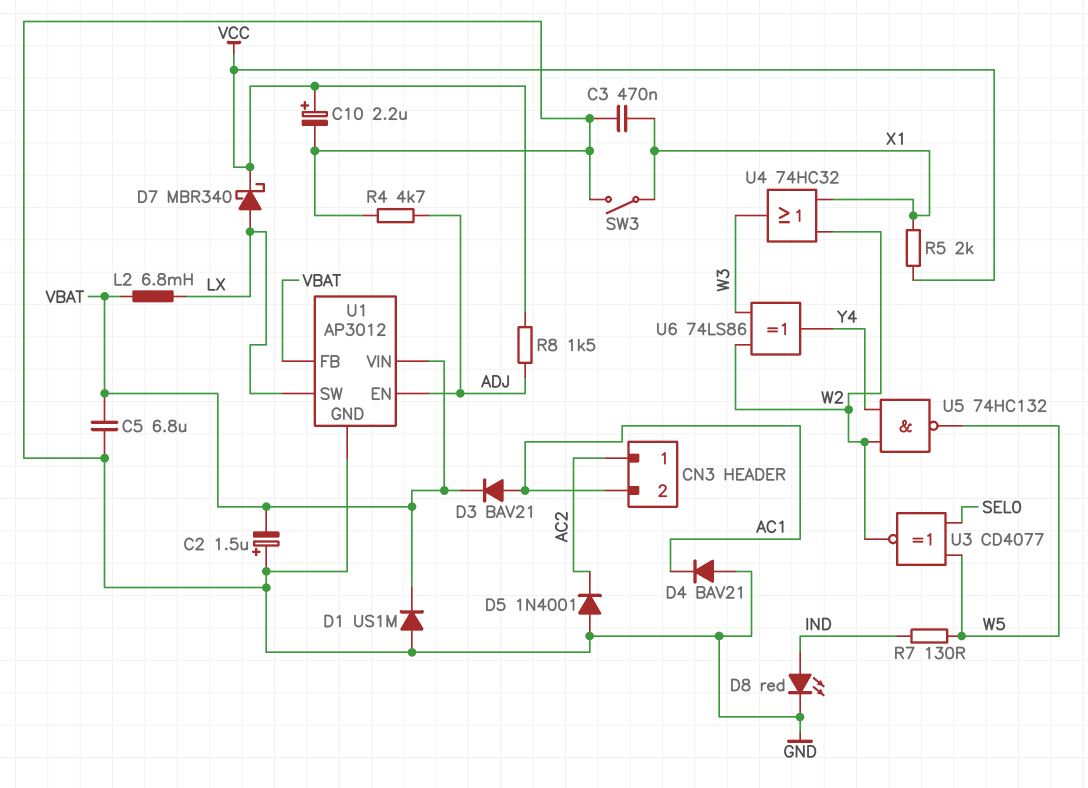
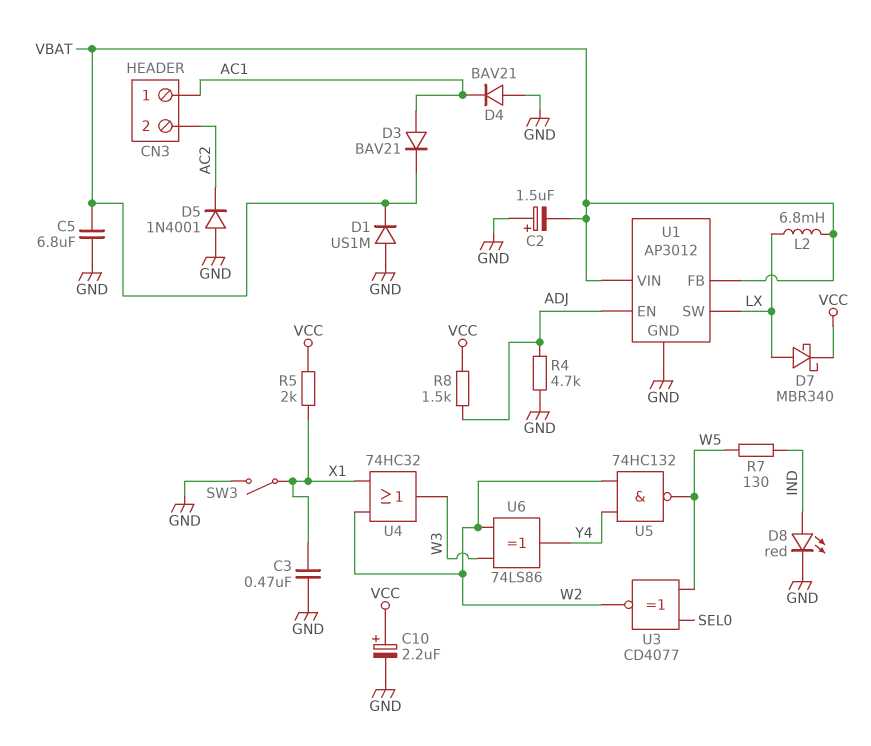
CN3 pin 1: AC2 -> AC1
CN3 pin 2: AC1 -> AC2

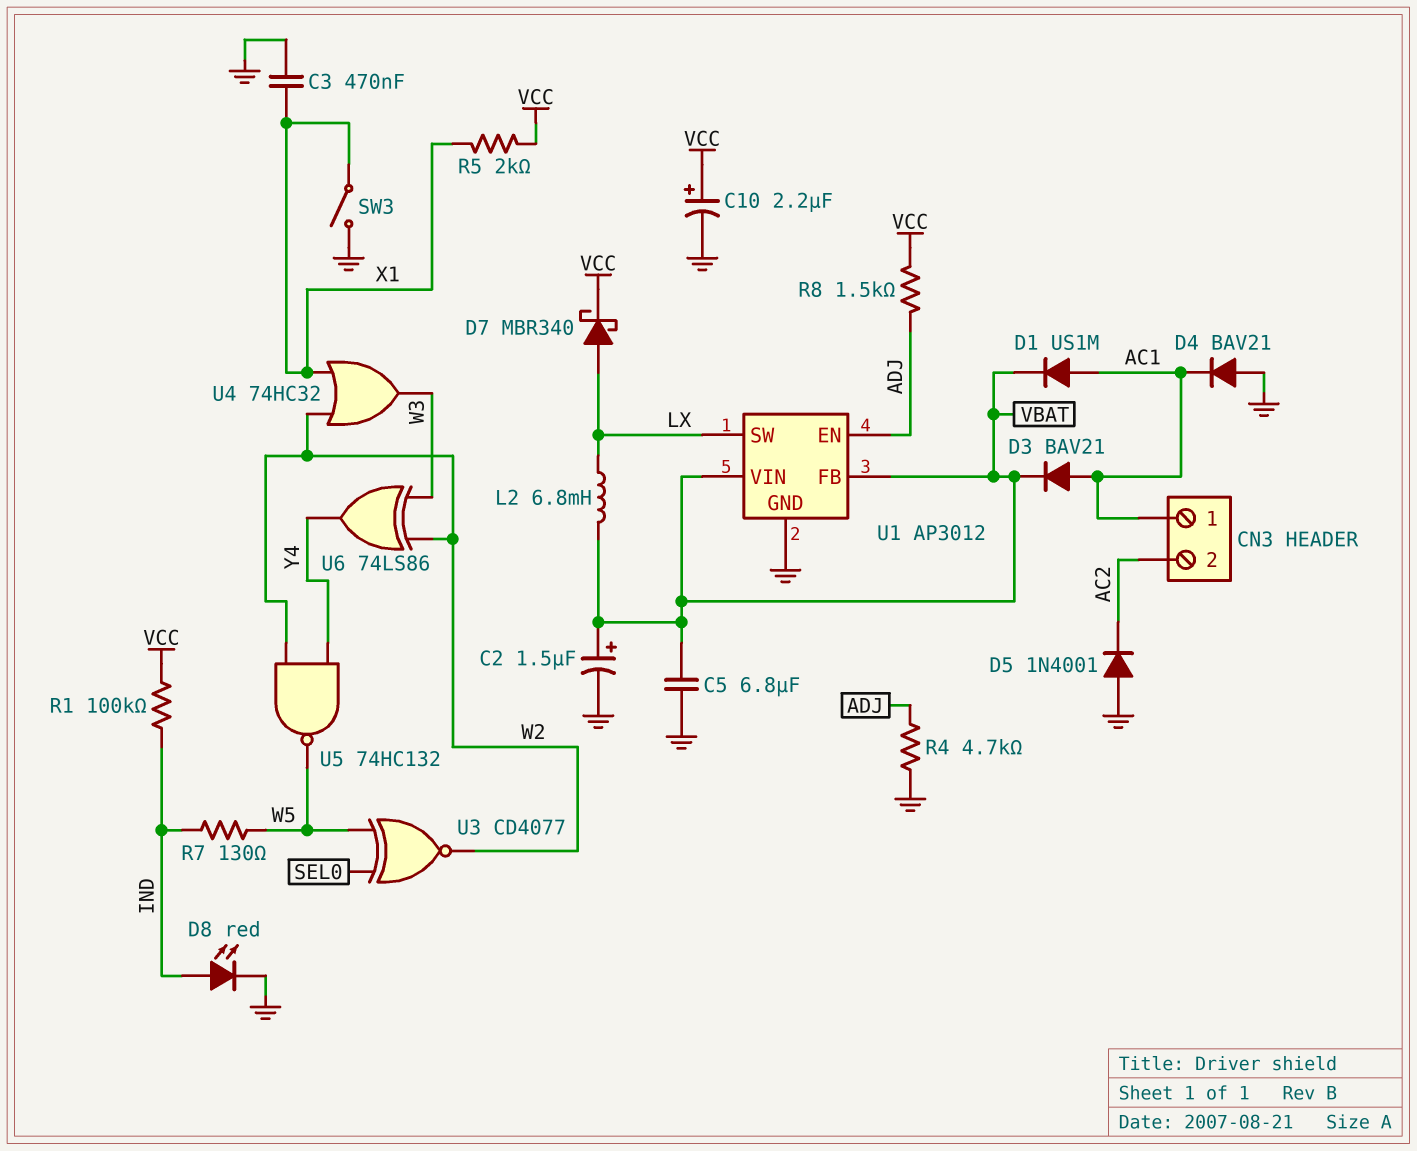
C2: 1.5uF (plus GND, minus VBAT) -> 1.5uF (plus VBAT, minus GND)
D1: diode US1M (A GND, K VBAT) -> diode US1M (A AC1, K VBAT)
R1: none -> 100k (IND, VCC)

